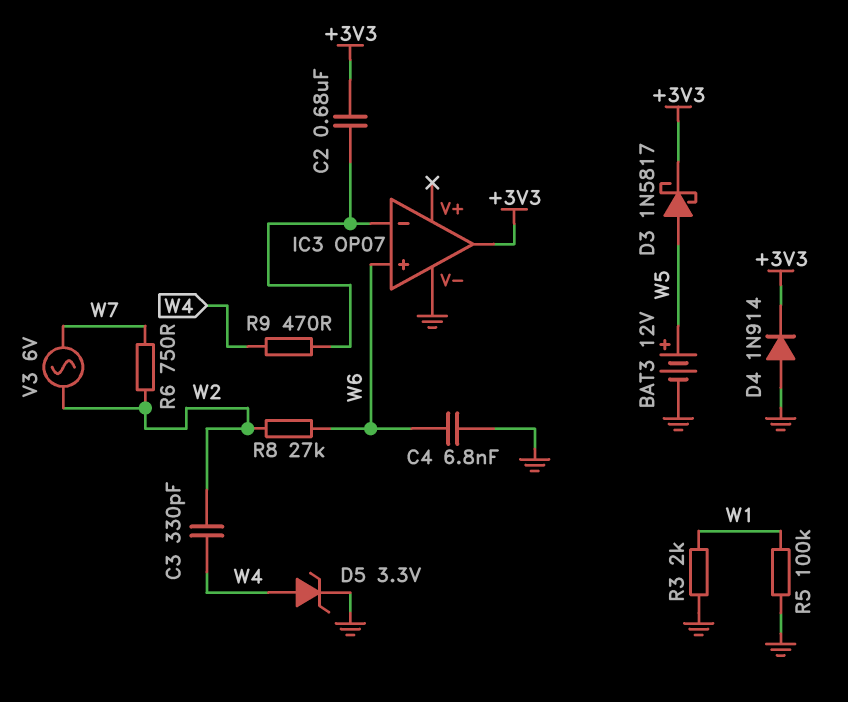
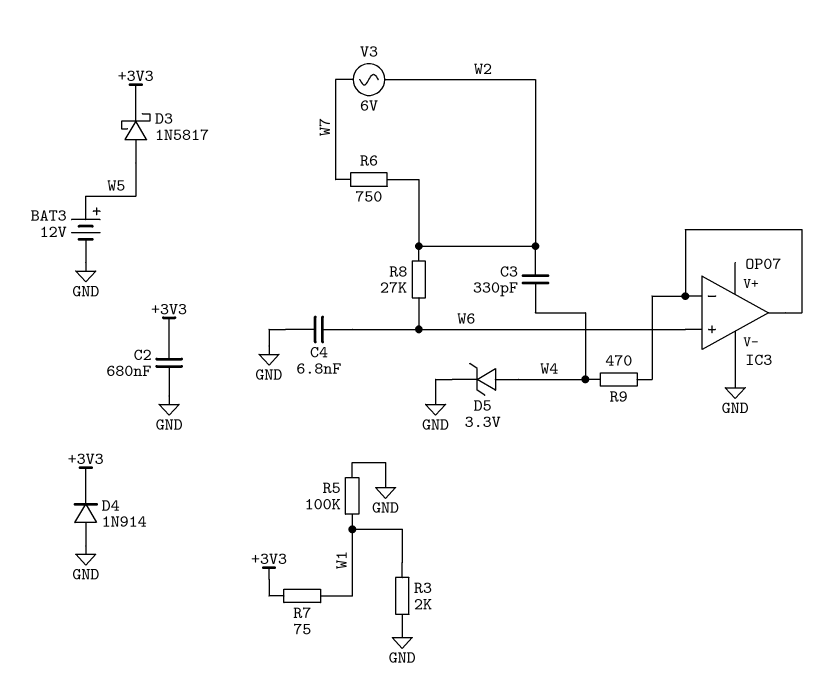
C2: 680nF (+3V3, IC3/in-) -> 680nF (+3V3, GND)
IC3 pin out: +3V3 -> IC3/in-
R7: none -> 75 (+3V3, W1)

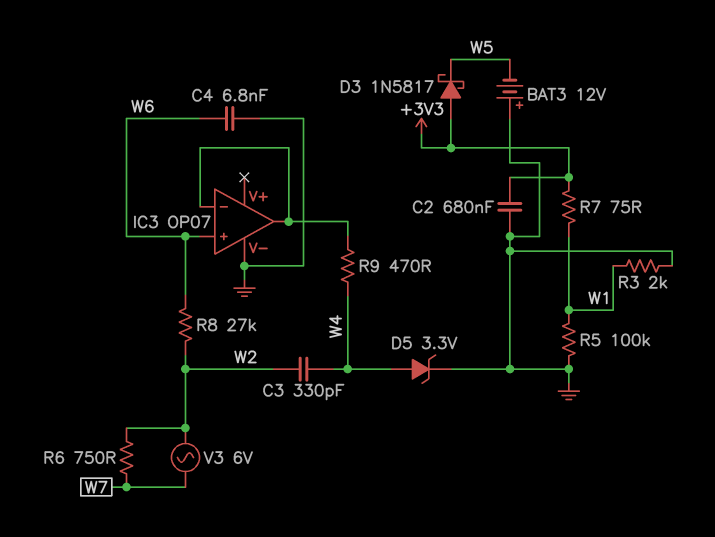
BAT3: 12V (plus W5, minus GND) -> 12V (plus GND, minus W5)
D3: schottky 1N5817 (A W5, K +3V3) -> schottky 1N5817 (A +3V3, K W5)
D4: diode 1N914 (A GND, K +3V3) -> none

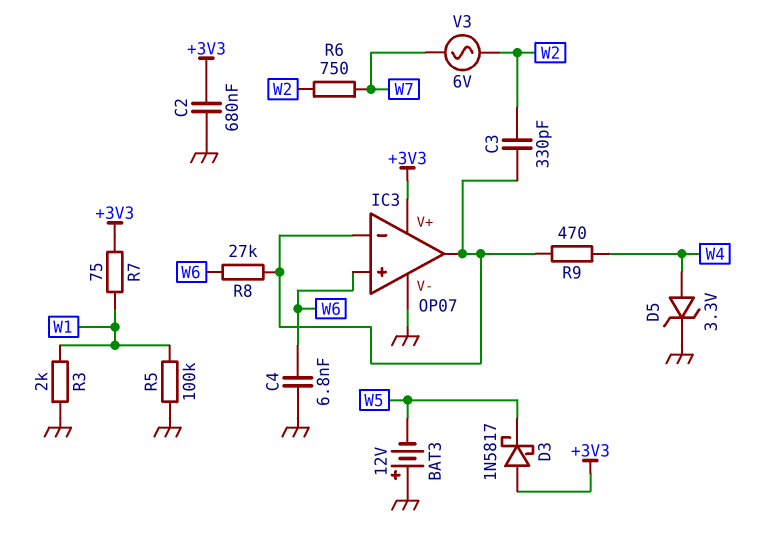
C3: 330pF (W2, W4) -> 330pF (IC3/in-, W2)
IC3 pin V+: none -> +3V3
R8: 27k (W2, W6) -> 27k (IC3/in-, W6)

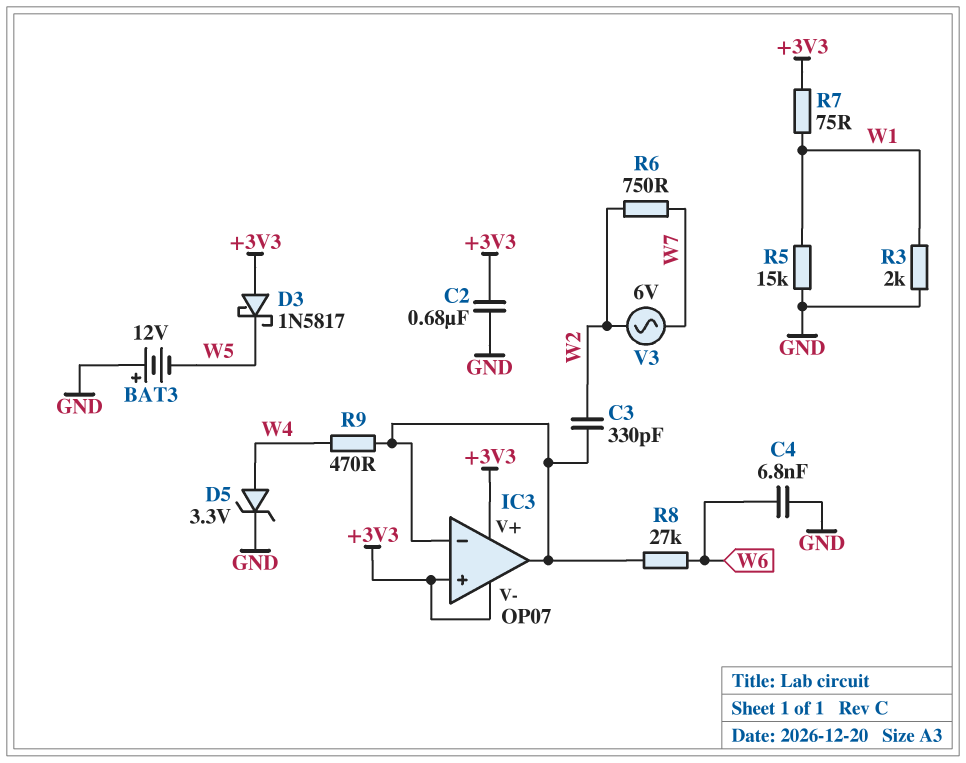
IC3 pin V-: GND -> +3V3
IC3 pin in+: W6 -> +3V3
R5: 100k (GND, W1) -> 15k (GND, W1)

